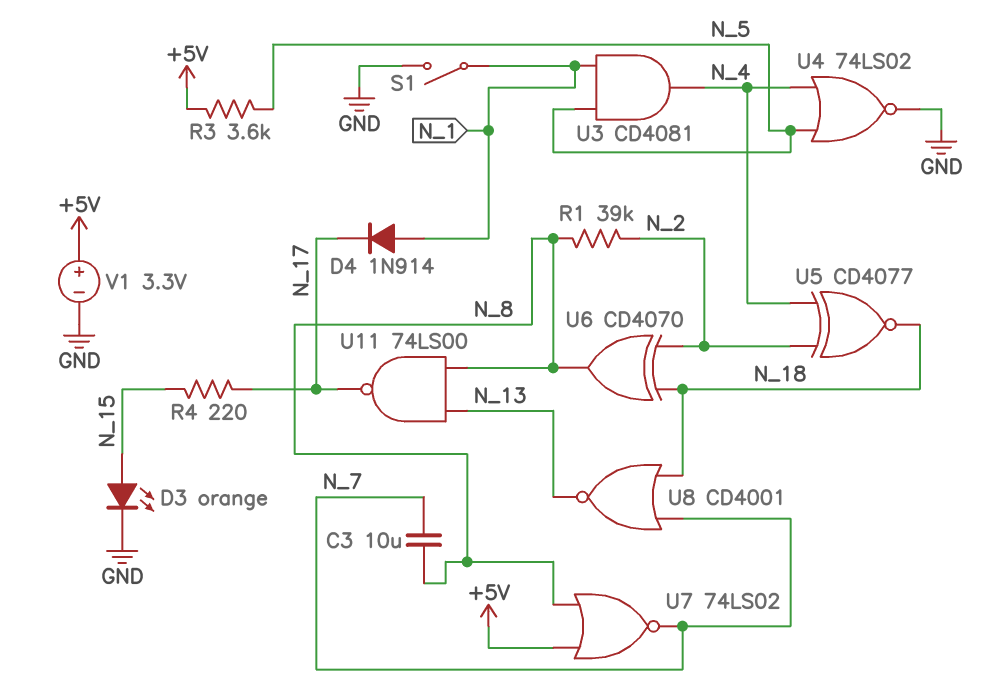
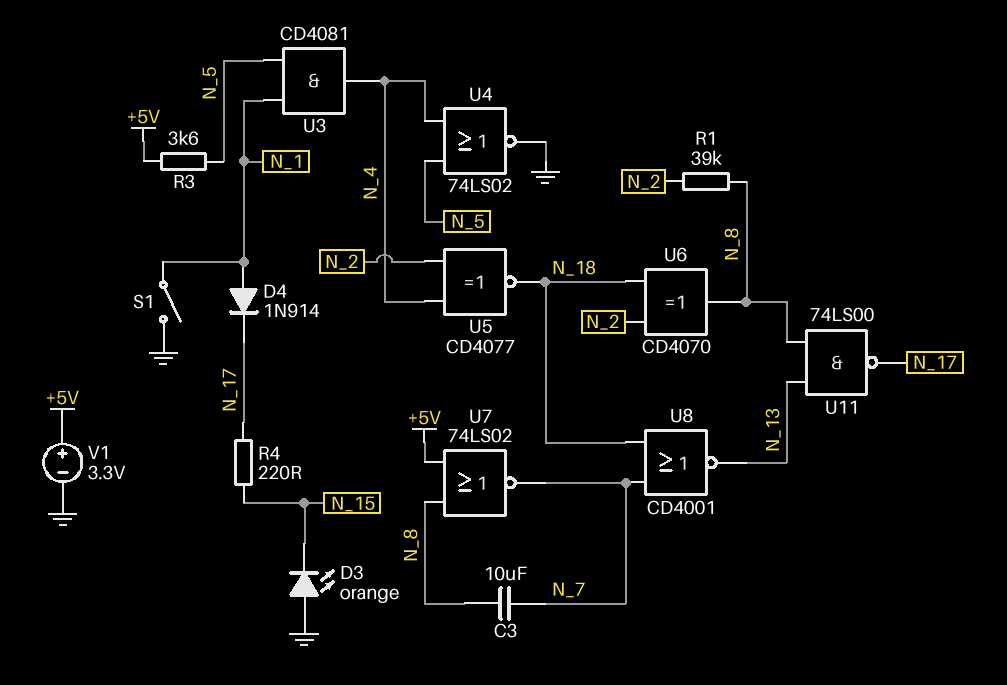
D3: LED orange (A N_15, K GND) -> LED orange (A GND, K N_15)

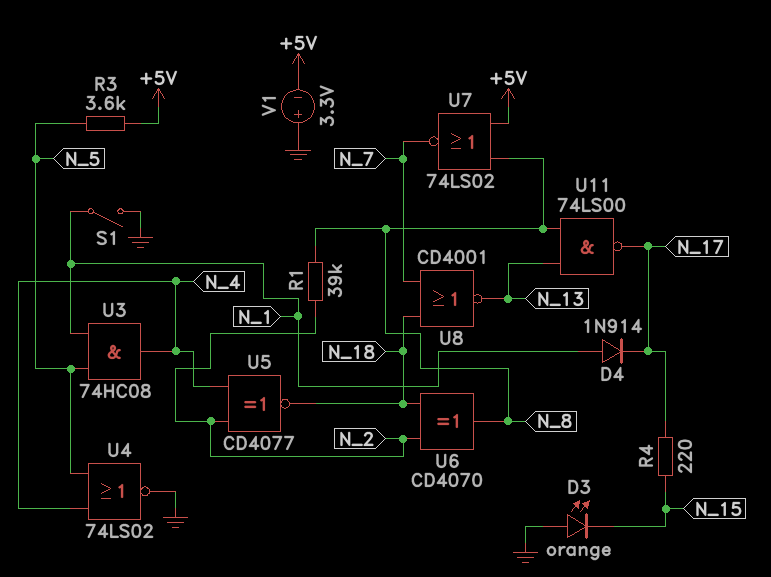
C3: 10uF (N_7, N_8) -> none
U3: AND CD4081 (in N_1, in N_5, out N_4) -> AND 74HC08 (in N_1, in N_5, out N_4)
V1: 3.3V (plus +5V, minus GND) -> 3.3V (plus GND, minus +5V)

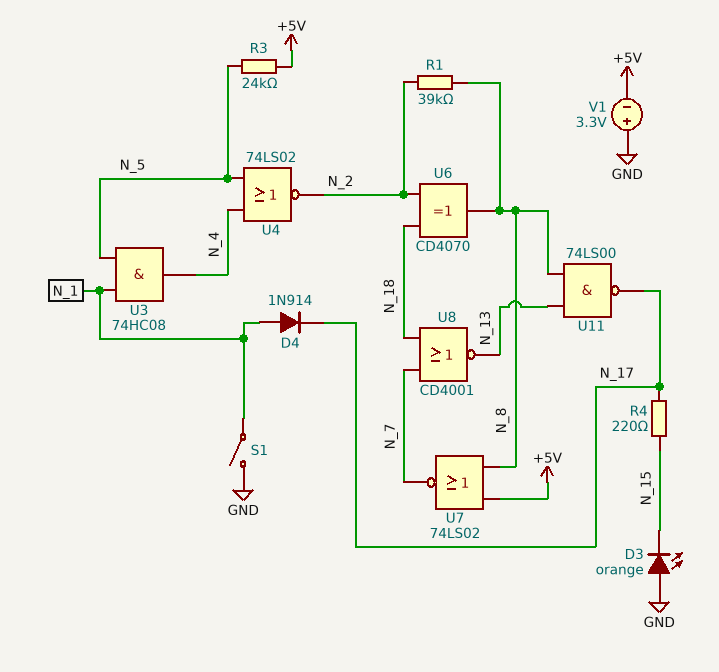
R3: 3.6k (+5V, N_5) -> 24k (+5V, N_5)
U4: NOR 74LS02 (in N_4, in N_5, out GND) -> NOR 74LS02 (in N_4, in N_5, out N_2)
U5: XNOR CD4077 (in N_2, in N_4, out N_18) -> none

